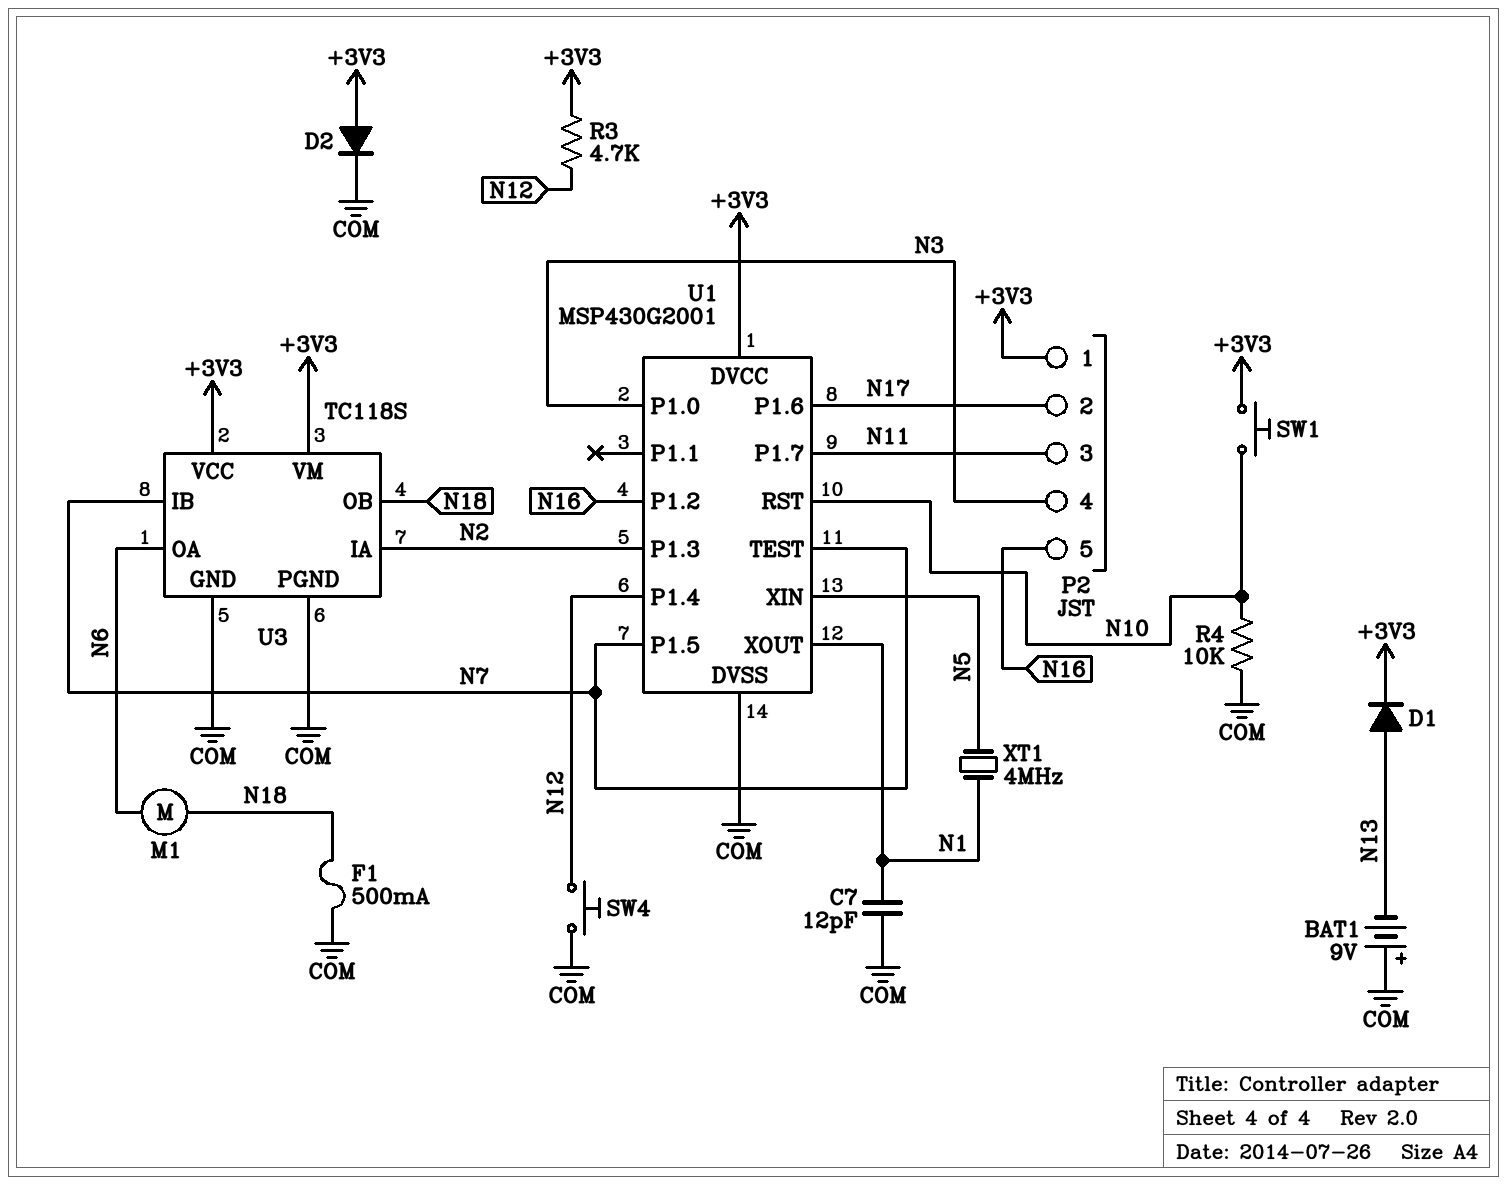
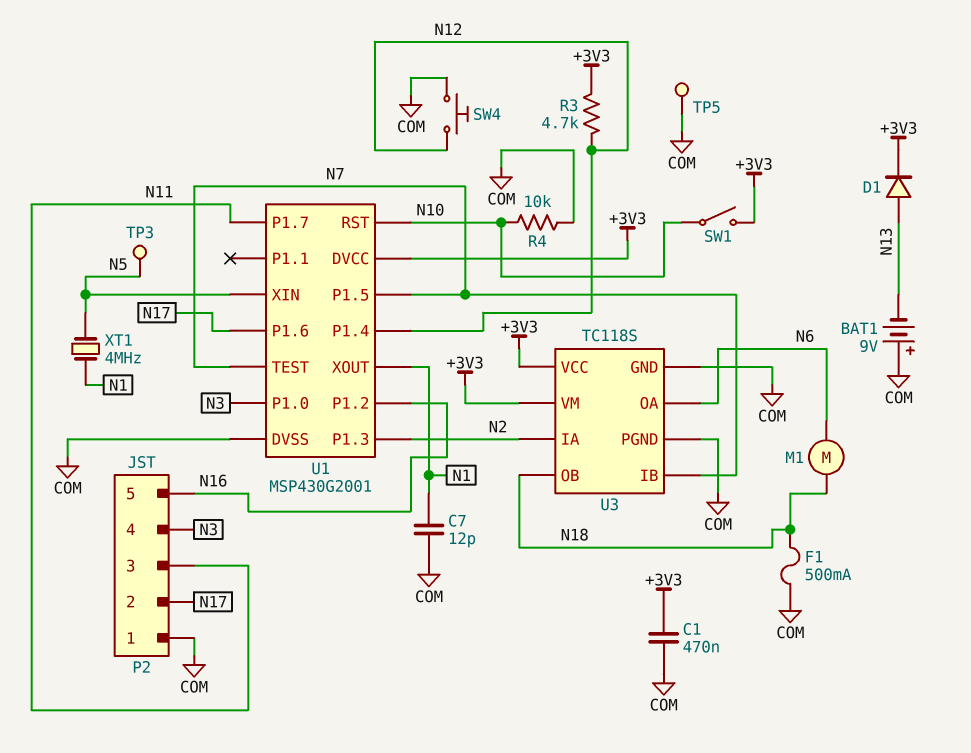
C1: none -> 470nF (+3V3, COM)
D2: diode (A +3V3, K COM) -> none
P2 pin 1: +3V3 -> COM
SW1: button (+3V3, N10) -> switch (+3V3, N10)
TP3: none -> test point (N5)
TP5: none -> test point (COM)

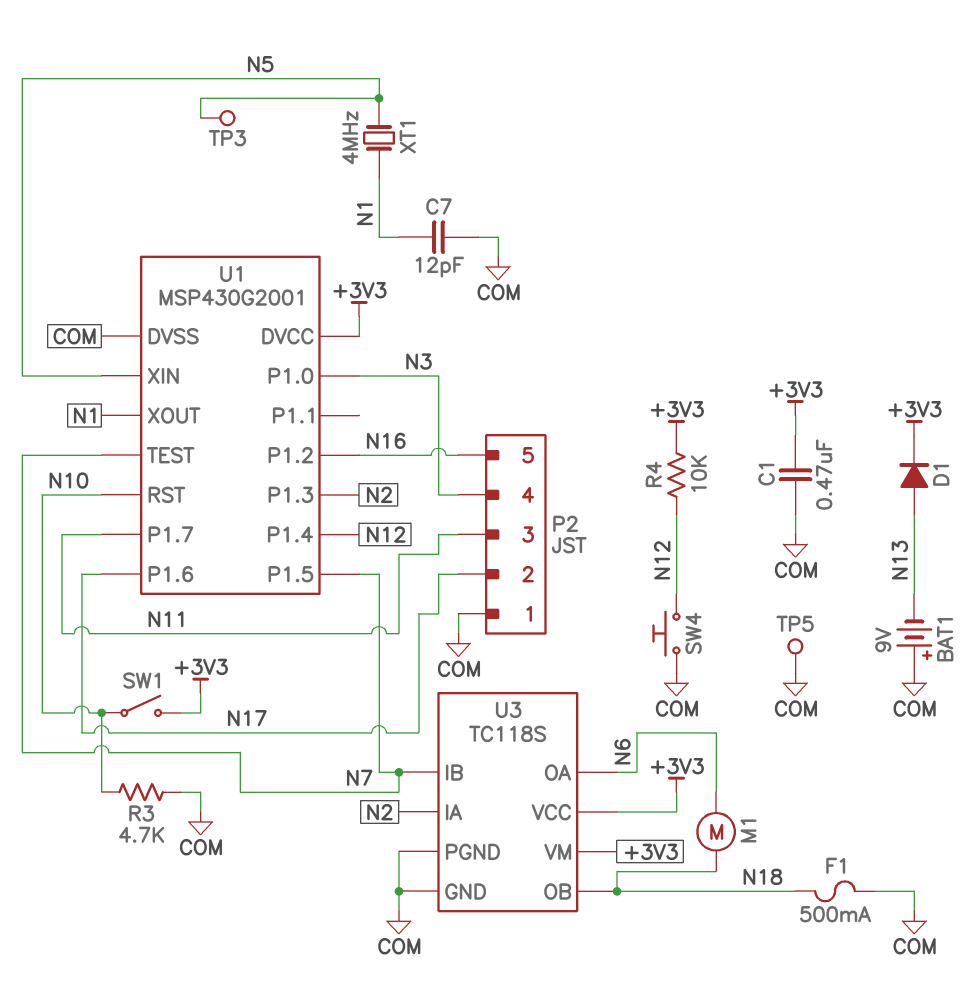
R3: 4.7k (+3V3, N12) -> 4.7k (COM, N10)
R4: 10k (COM, N10) -> 10k (+3V3, N12)

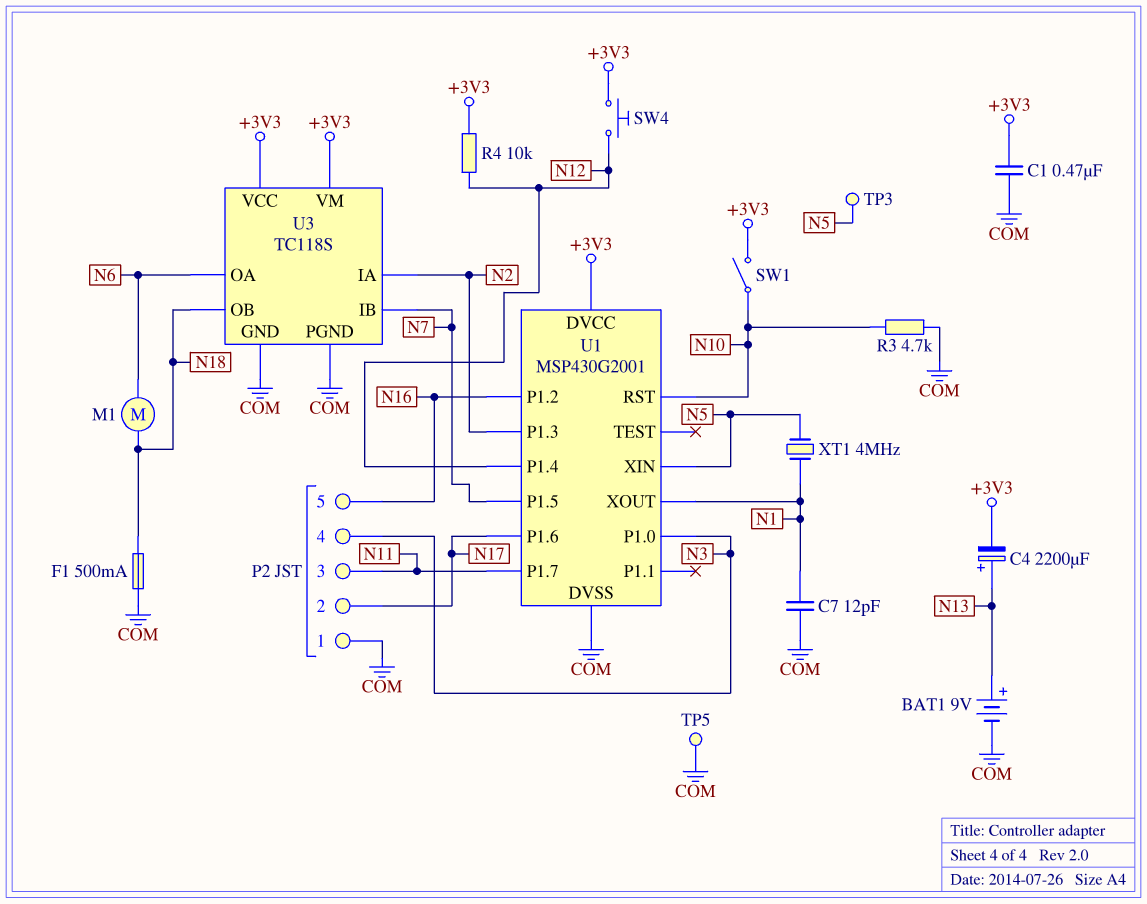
BAT1: 9V (plus COM, minus N13) -> 9V (plus N13, minus COM)
C4: none -> 2200uF (plus N13, minus +3V3)
D1: diode (A N13, K +3V3) -> none
SW4: button (COM, N12) -> button (+3V3, N12)
U1 pin TEST: N7 -> none

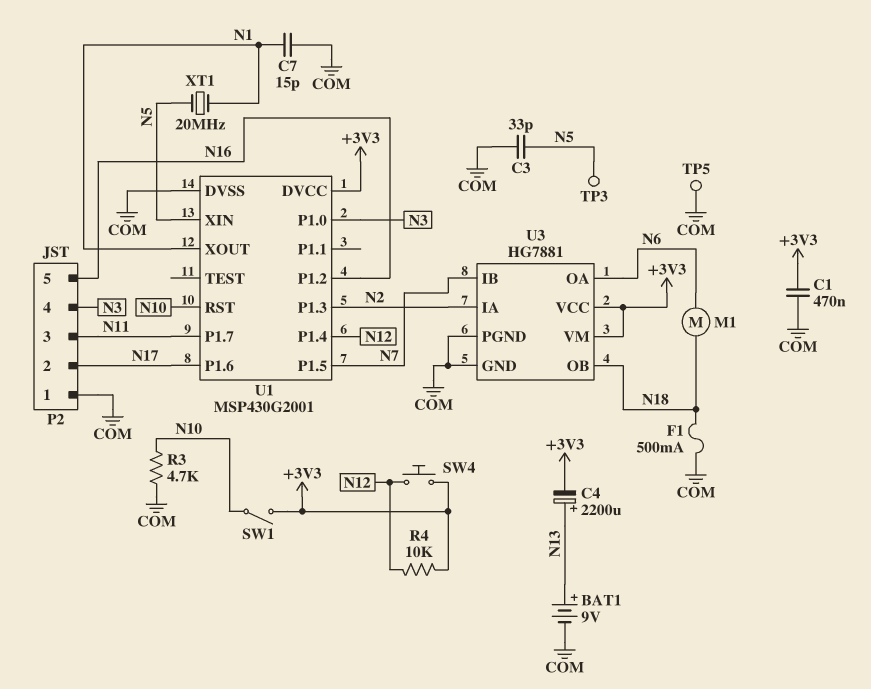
C3: none -> 33pF (COM, N5)
C7: 12pF (COM, N1) -> 15pF (COM, N1)
U3: TC118S -> HG7881
XT1: 4MHz (N1, N5) -> 20MHz (N1, N5)

